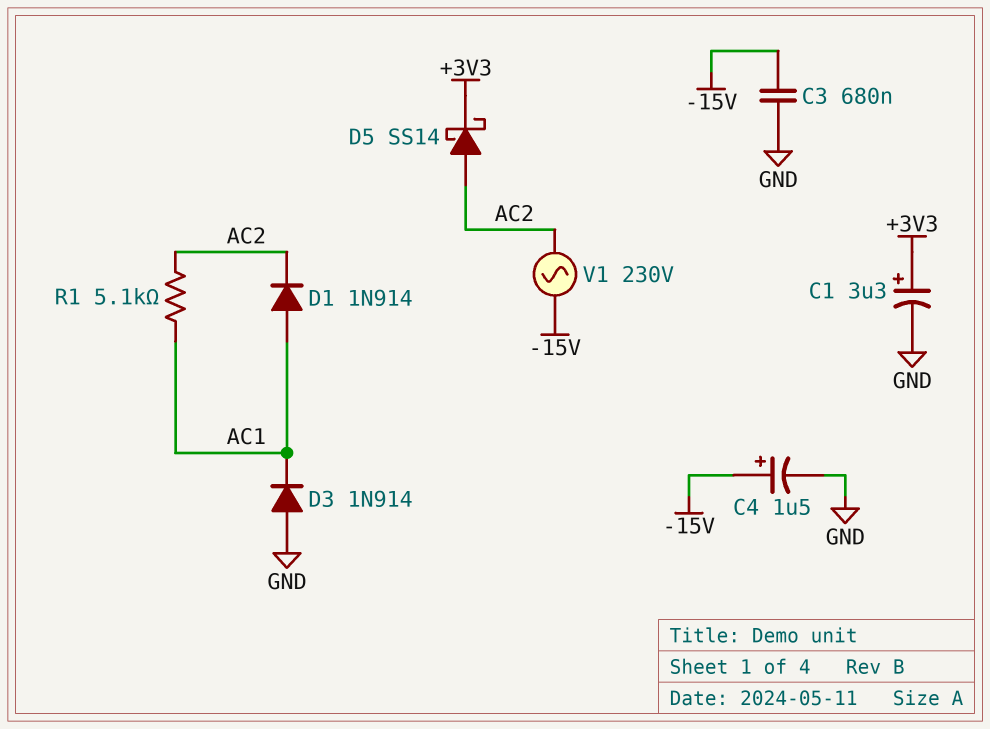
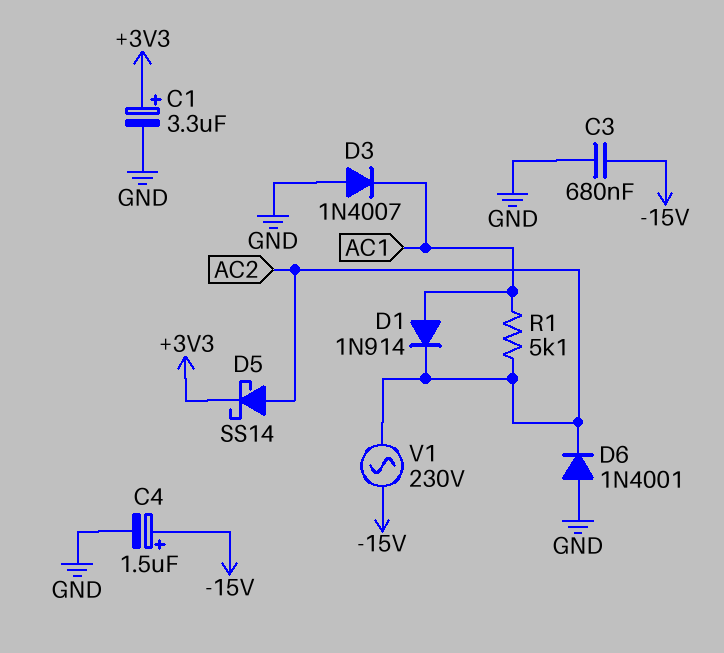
D3: diode 1N914 (A GND, K AC1) -> diode 1N4007 (A GND, K AC1)
D6: none -> diode 1N4001 (A GND, K AC2)

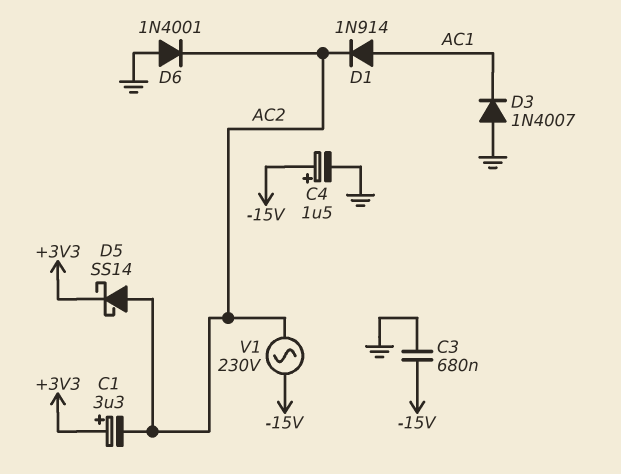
C1: 3.3uF (plus +3V3, minus GND) -> 3.3uF (plus +3V3, minus AC2)
R1: 5.1k (AC1, AC2) -> none

